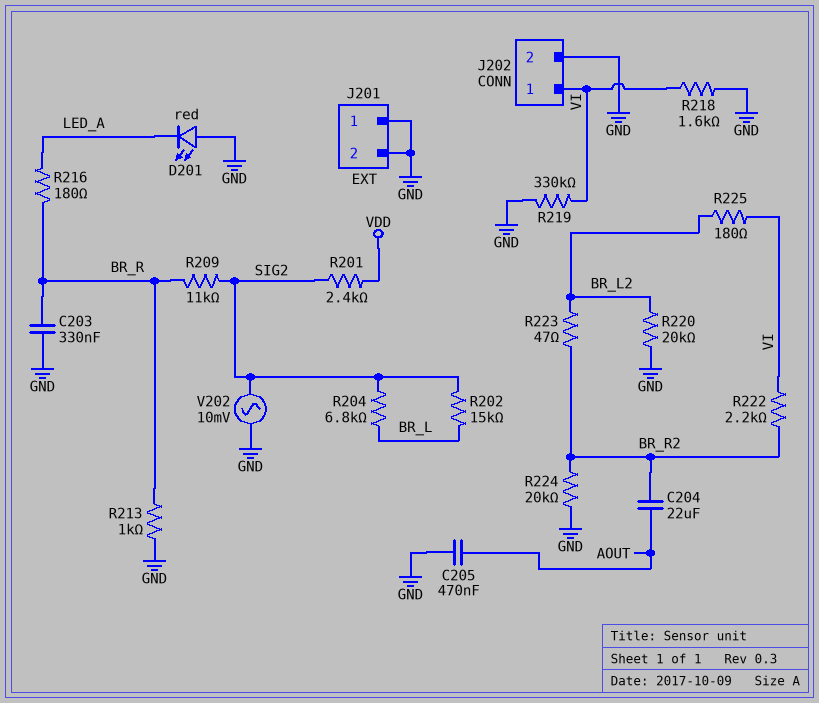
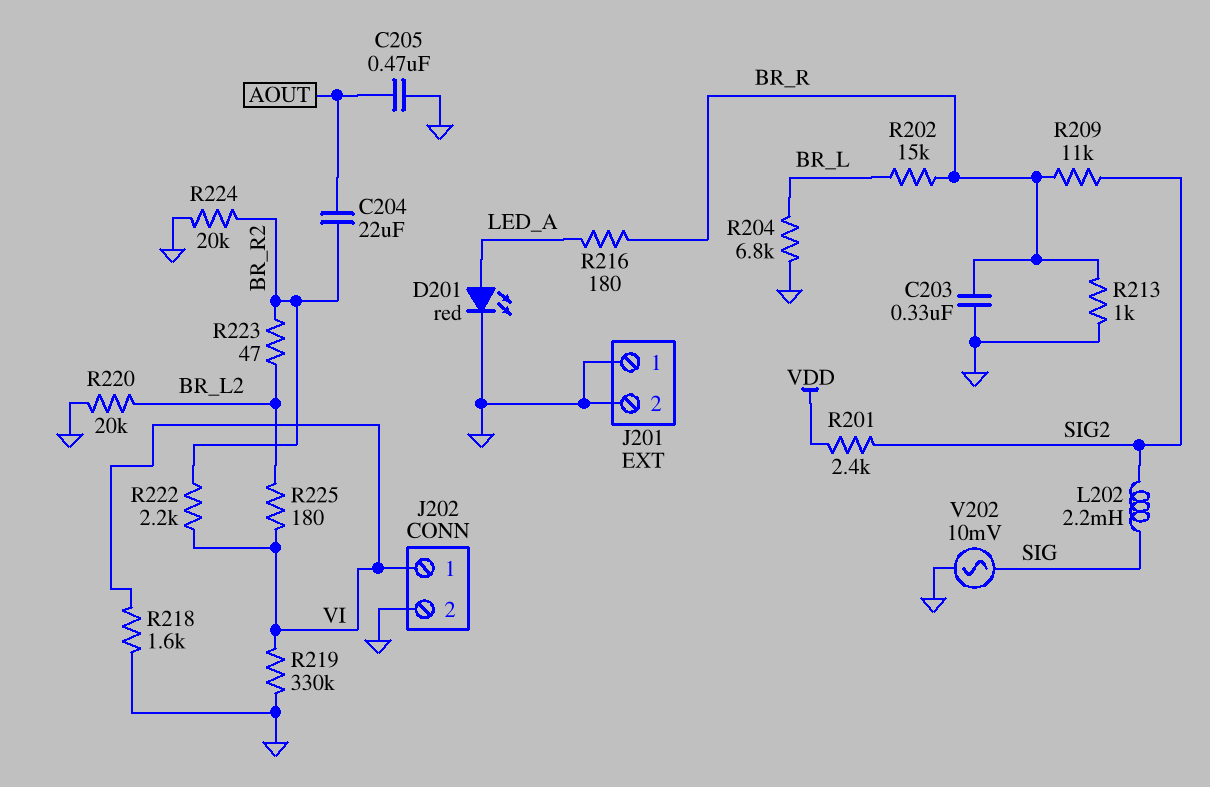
D201: LED red (A GND, K LED_A) -> LED red (A LED_A, K GND)
L202: none -> 2.2mH (SIG, SIG2)
R202: 15k (BR_L, SIG2) -> 15k (BR_L, BR_R)
R204: 6.8k (BR_L, SIG2) -> 6.8k (BR_L, GND)
V202: AC 10mV (GND, SIG2) -> AC 10mV (GND, SIG)

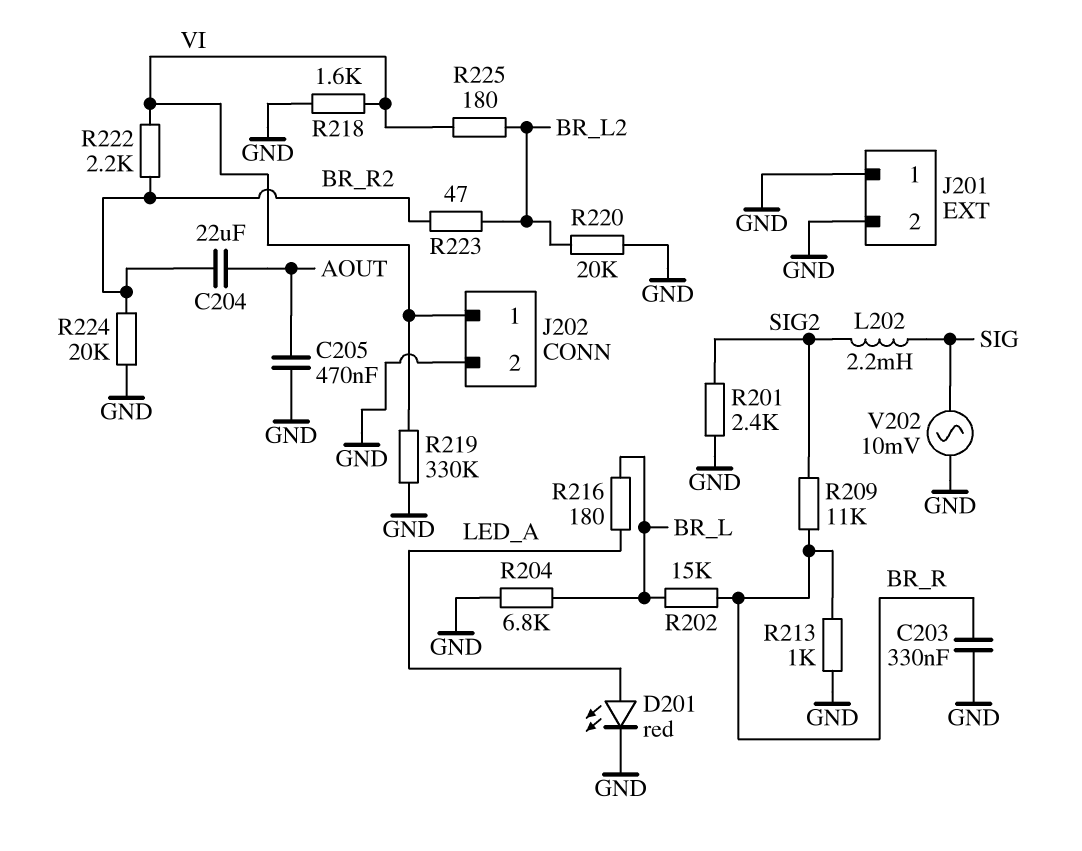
R201: 2.4k (SIG2, VDD) -> 2.4k (GND, SIG2)
R216: 180 (BR_R, LED_A) -> 180 (BR_L, LED_A)

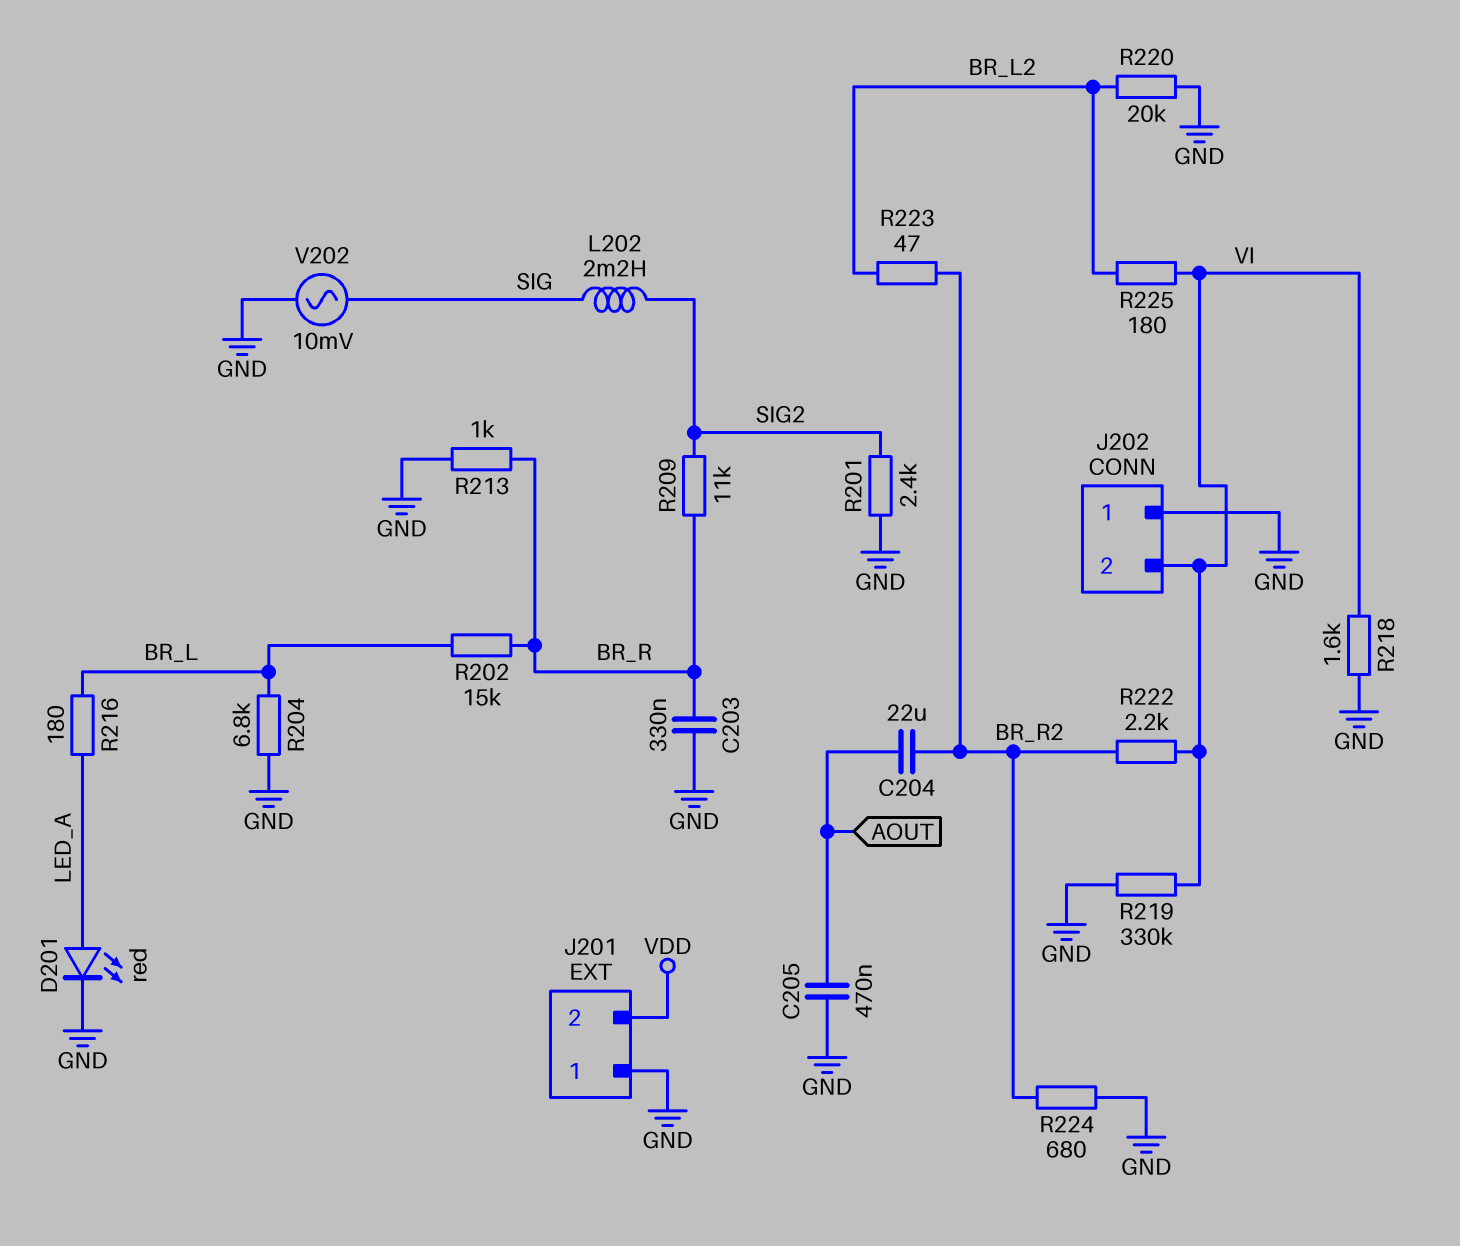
J201 pin 2: GND -> VDD
J202 pin 1: VI -> GND
J202 pin 2: GND -> VI
R224: 20k (BR_R2, GND) -> 680 (BR_R2, GND)

